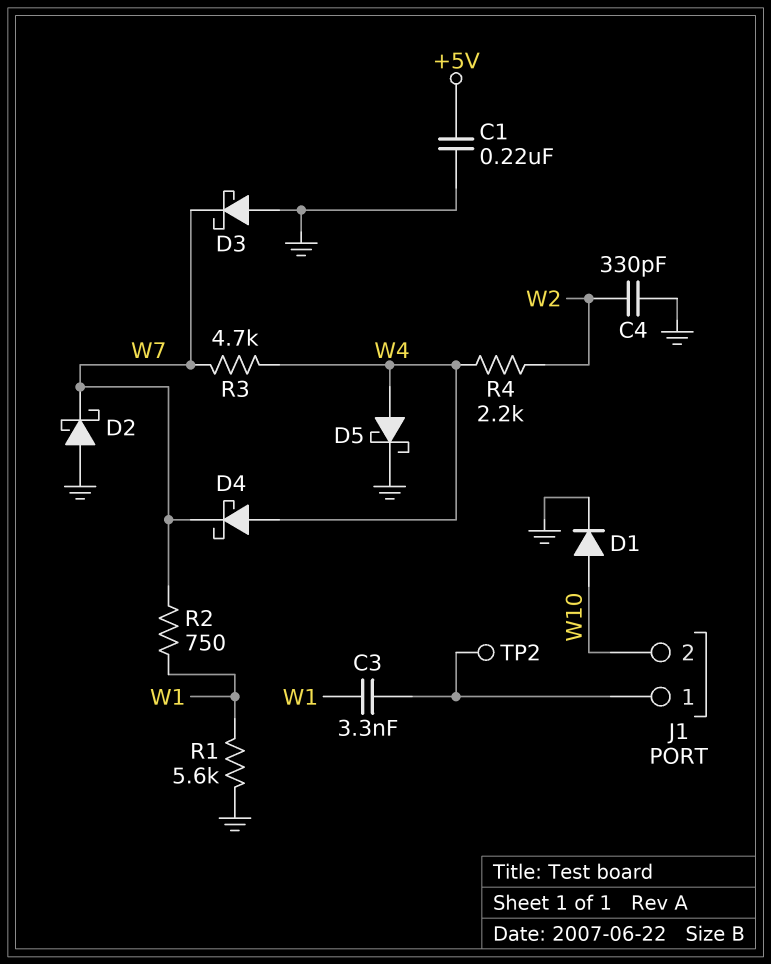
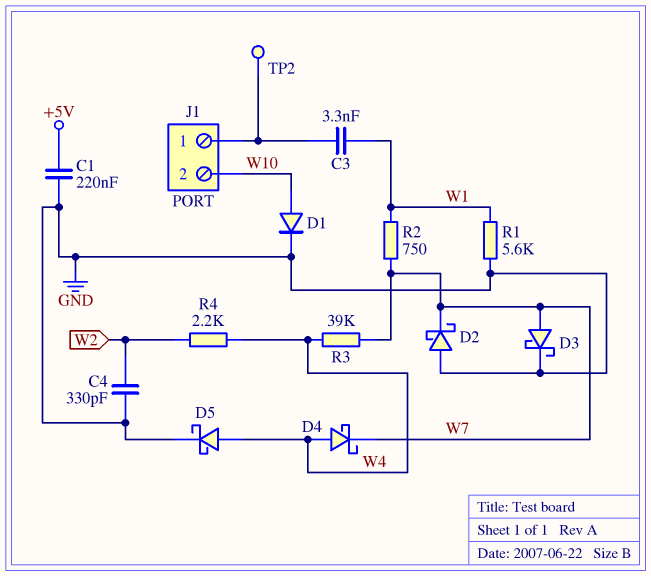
D3: schottky (A GND, K W7) -> schottky (A W7, K GND)
R3: 4.7k (W4, W7) -> 39k (W4, W7)

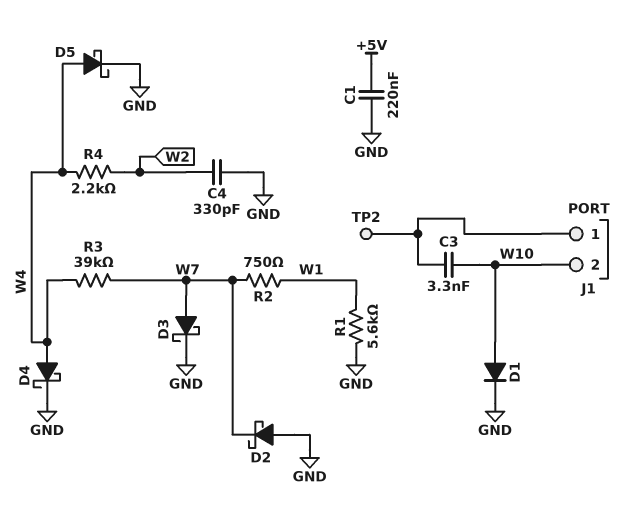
C3: 3.3nF (J1/1, W1) -> 3.3nF (J1/1, W10)
D4: schottky (A W4, K W7) -> schottky (A W4, K GND)

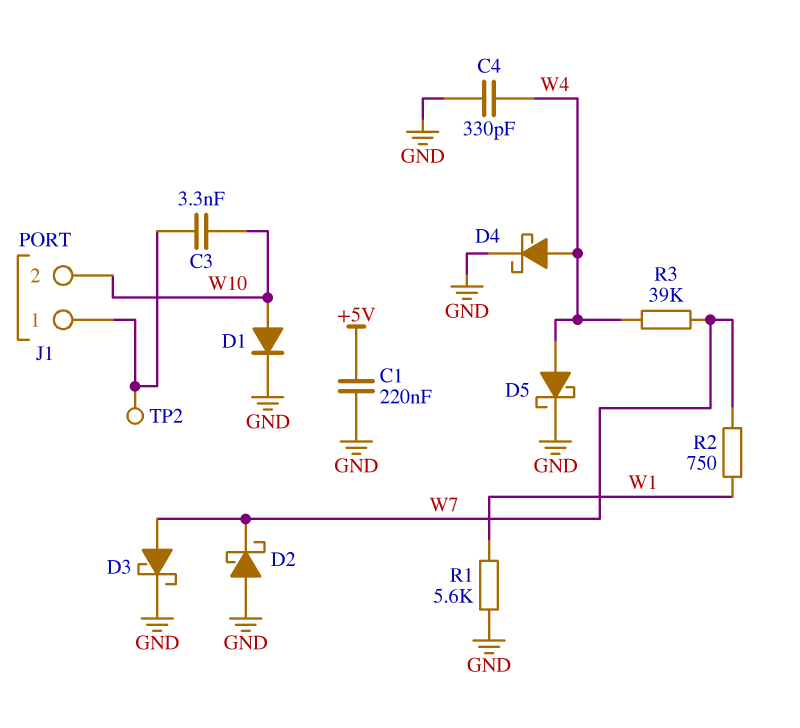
C4: 330pF (GND, W2) -> 330pF (GND, W4)
R4: 2.2k (W2, W4) -> none

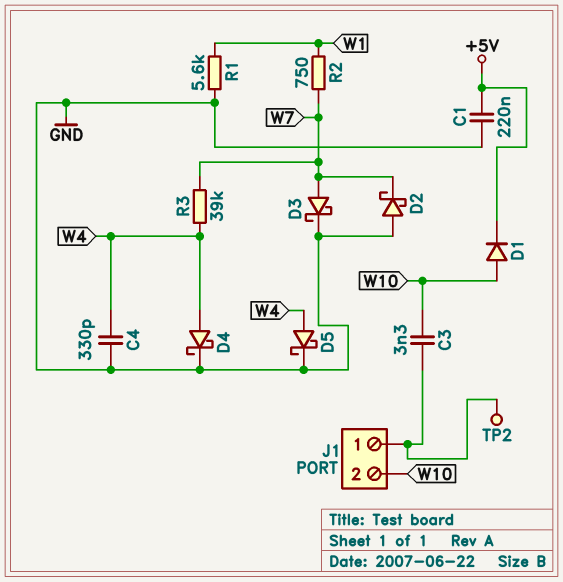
D1: diode (A W10, K GND) -> diode (A W10, K +5V)

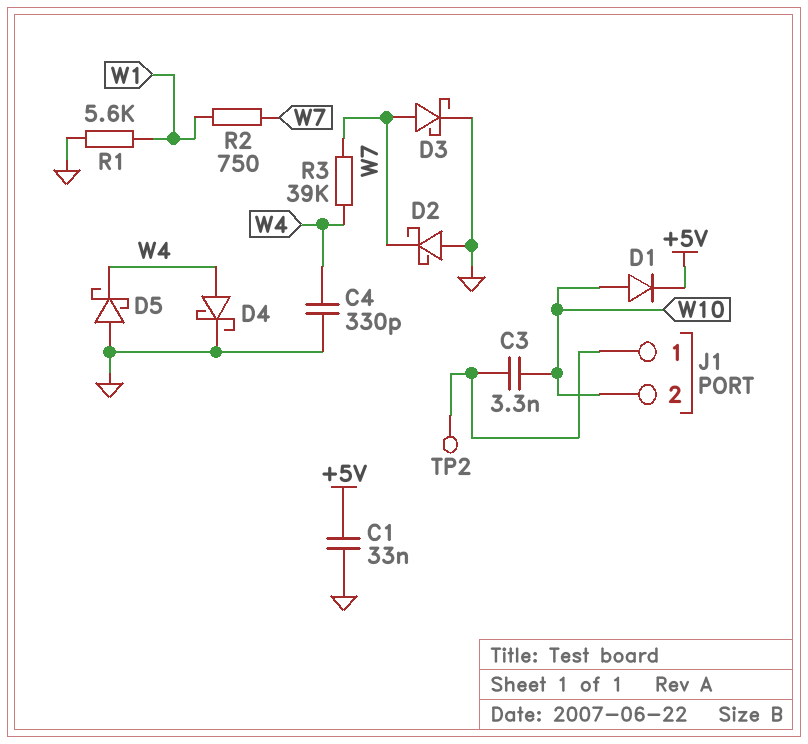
C1: 220nF (+5V, GND) -> 33nF (+5V, GND)
D5: schottky (A W4, K GND) -> schottky (A GND, K W4)

